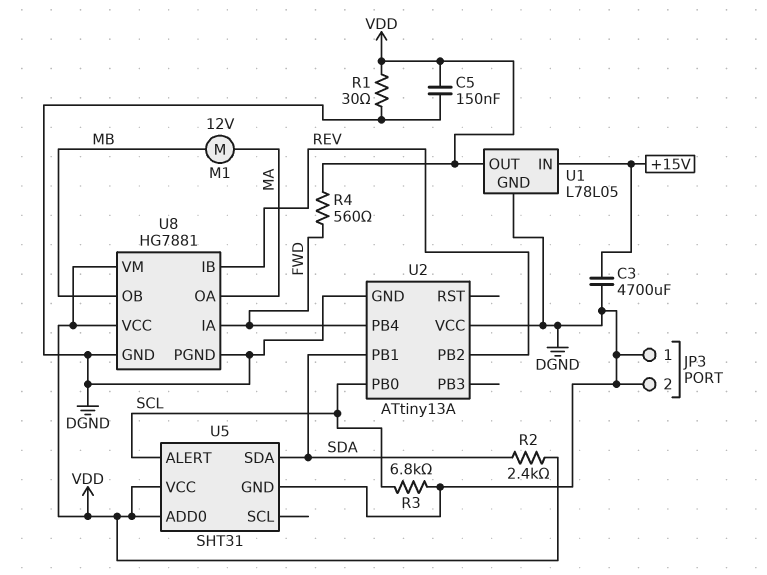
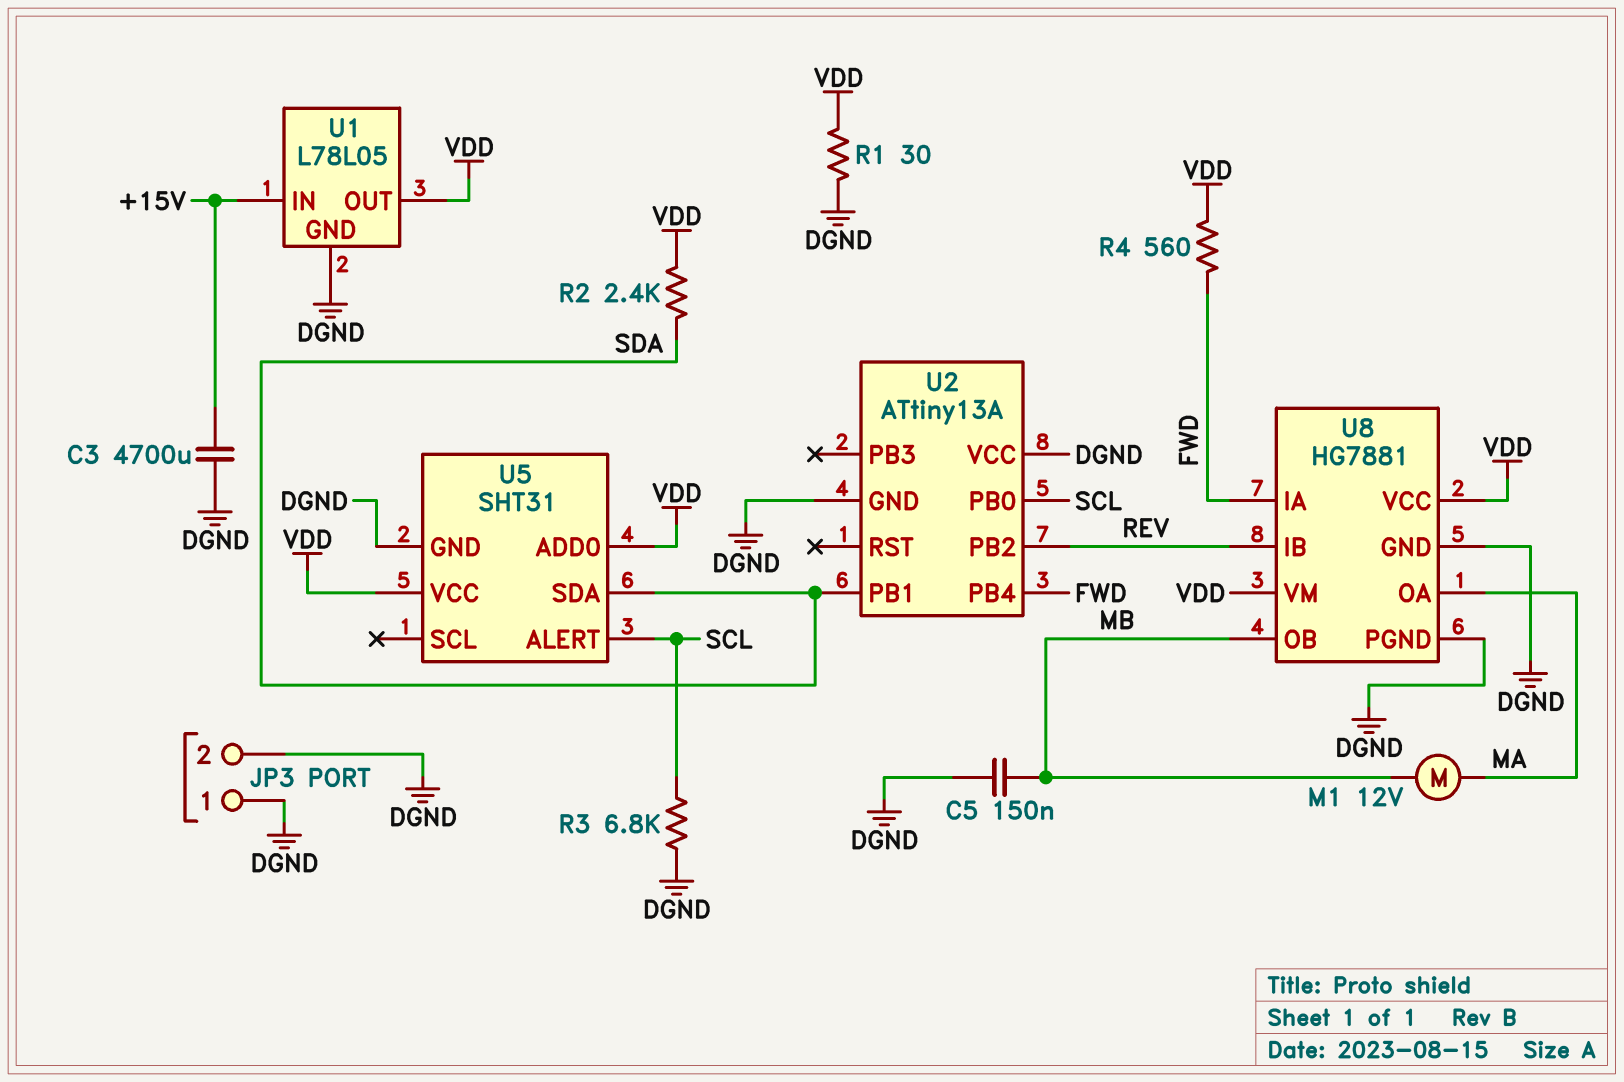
C5: 150nF (DGND, VDD) -> 150nF (DGND, MB)

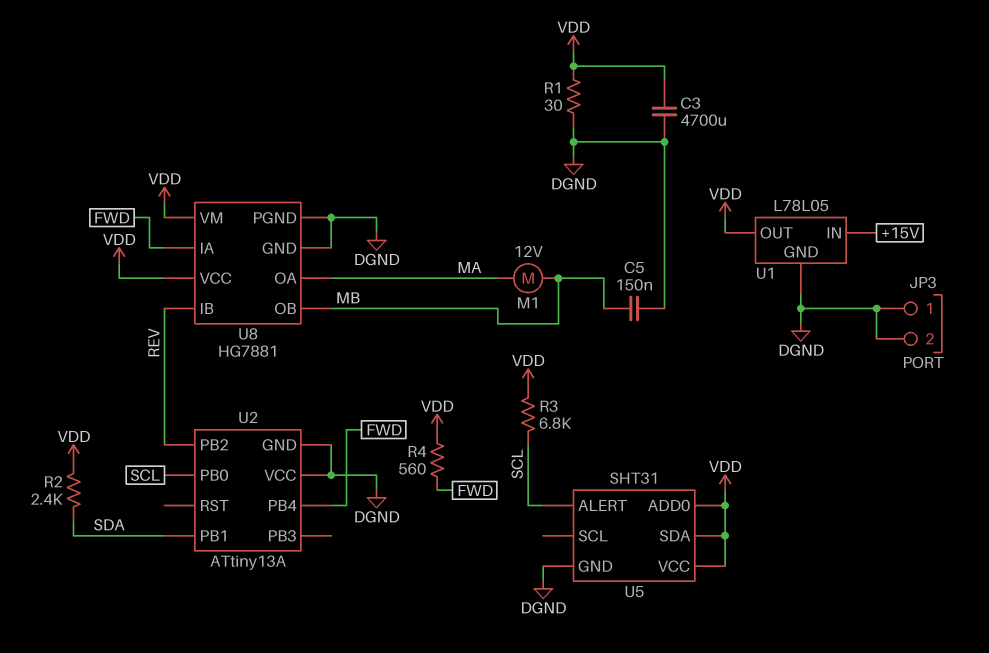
C3: 4700uF (+15V, DGND) -> 4700uF (DGND, VDD)
R3: 6.8k (DGND, SCL) -> 6.8k (SCL, VDD)
U5 pin SDA: SDA -> VDD

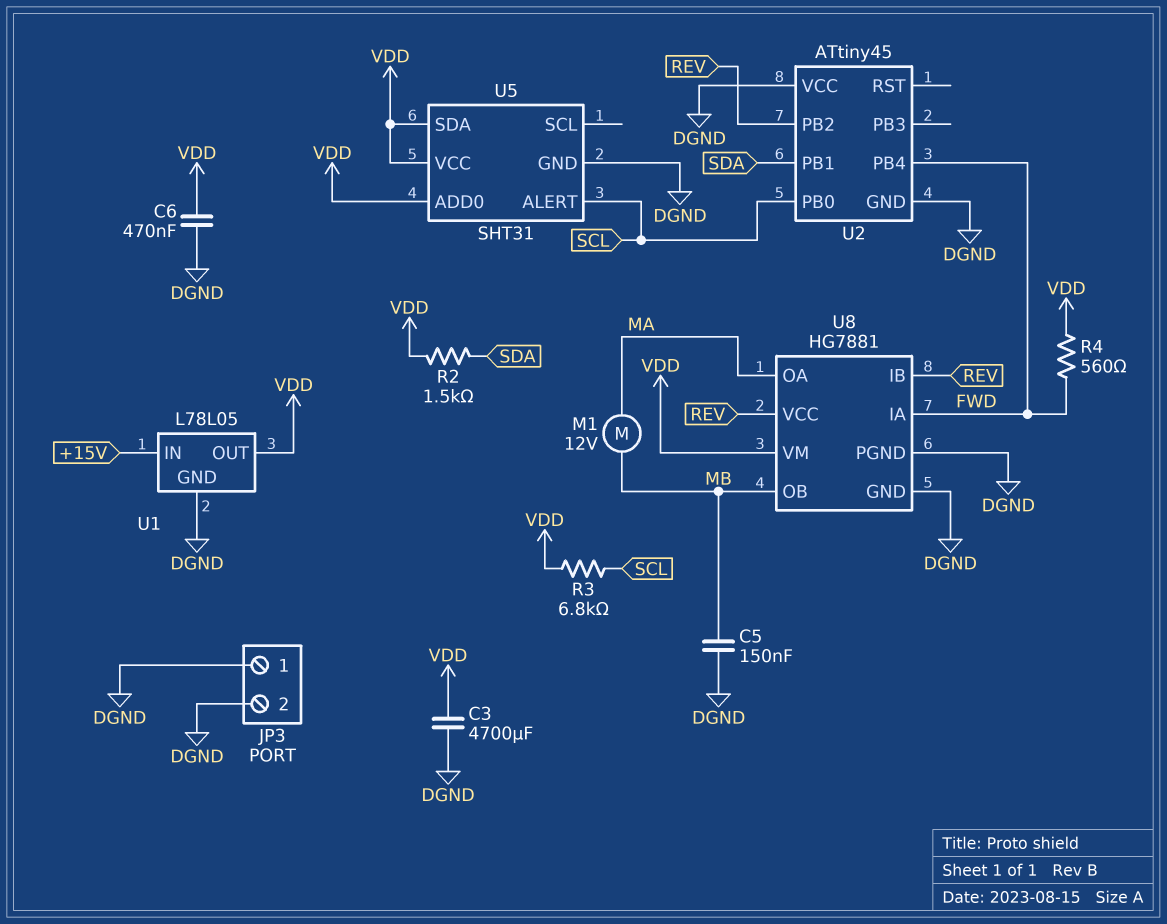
C6: none -> 470nF (DGND, VDD)
R1: 30 (DGND, VDD) -> none
R2: 2.4k (SDA, VDD) -> 1.5k (SDA, VDD)
U2: ATtiny13A -> ATtiny45
U8 pin VCC: VDD -> REV

